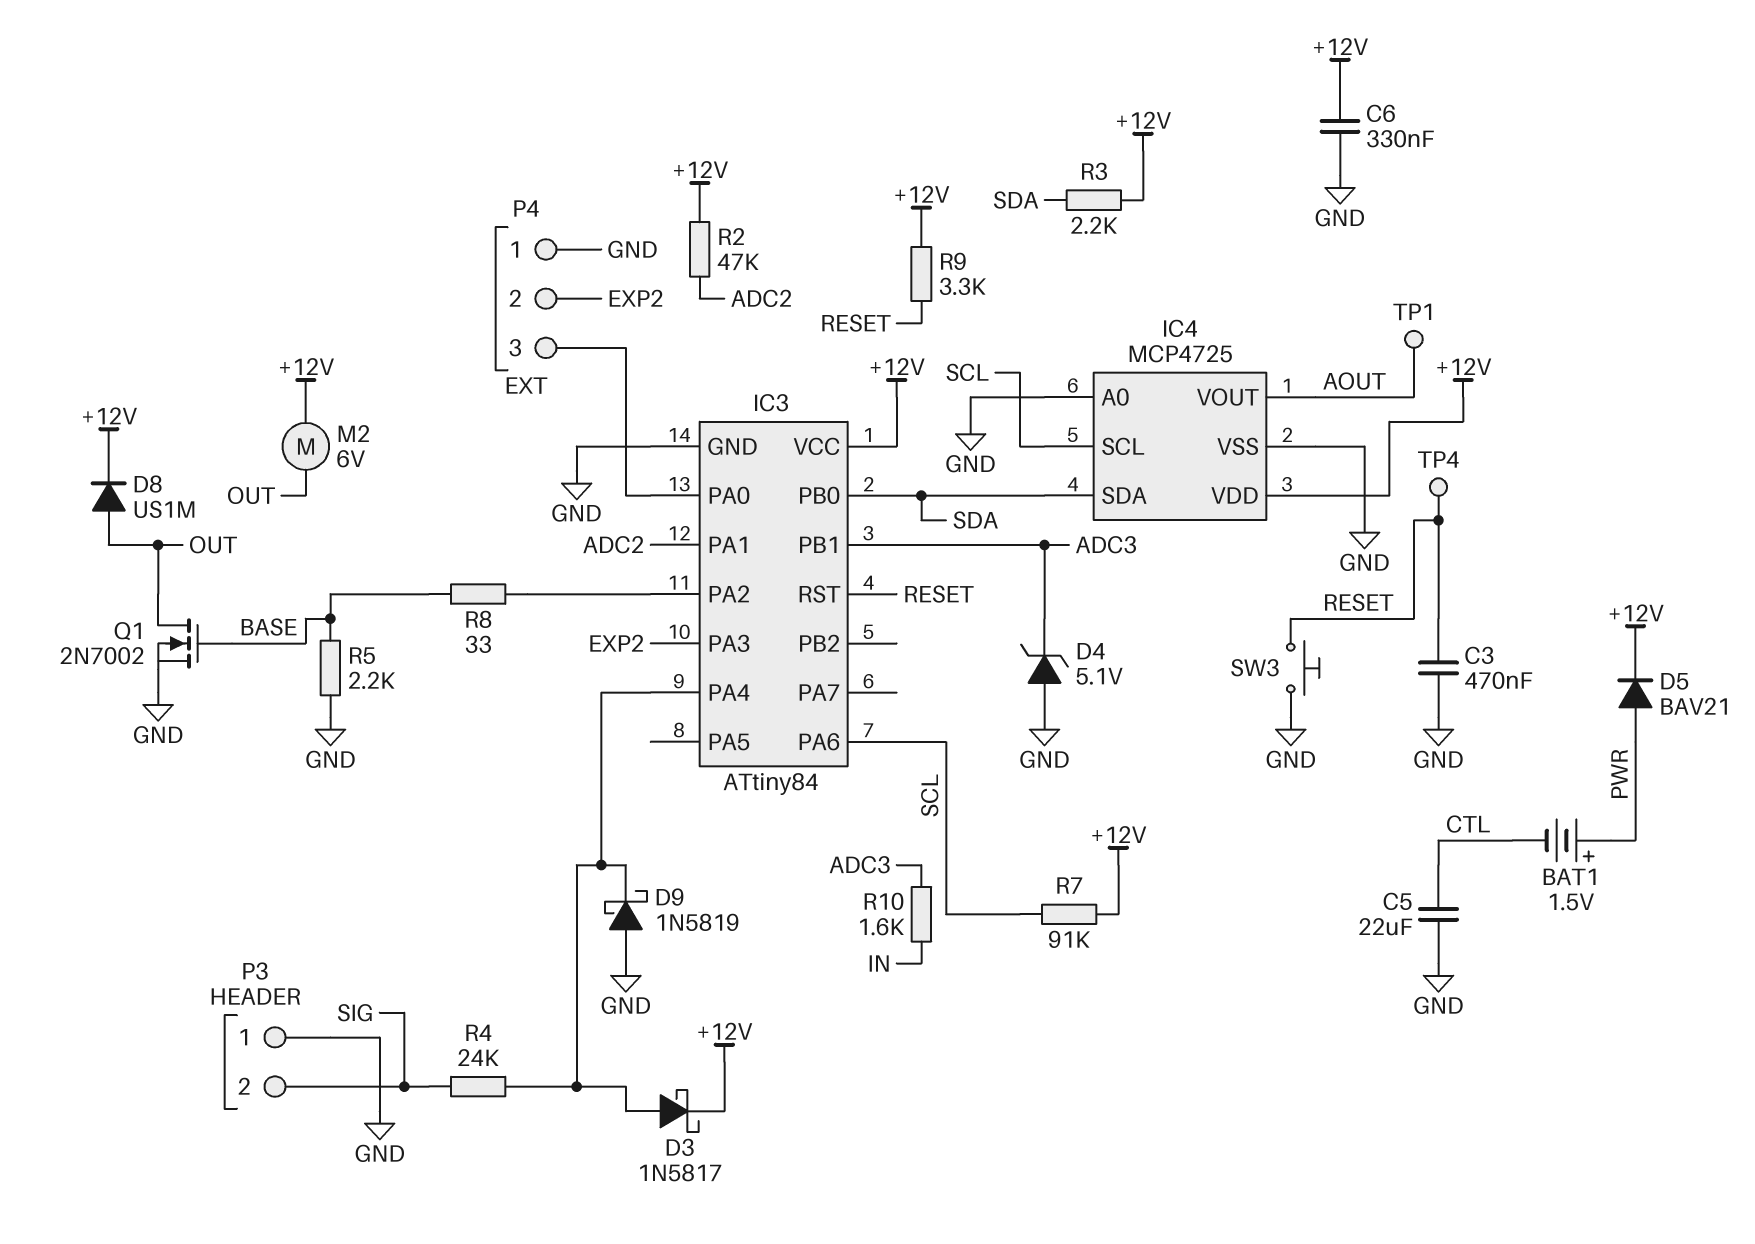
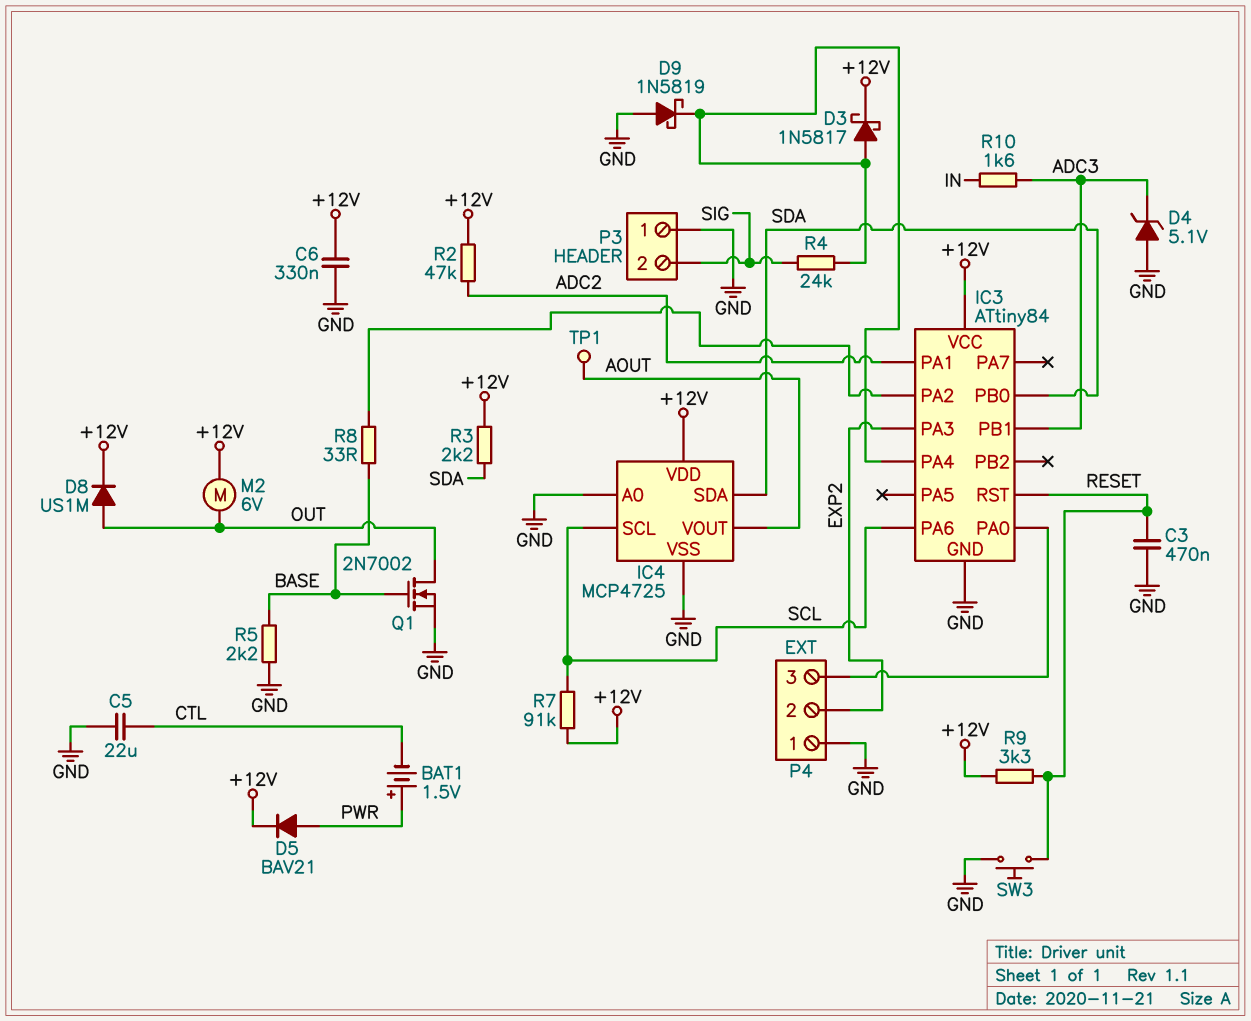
TP4: test point (RESET) -> none

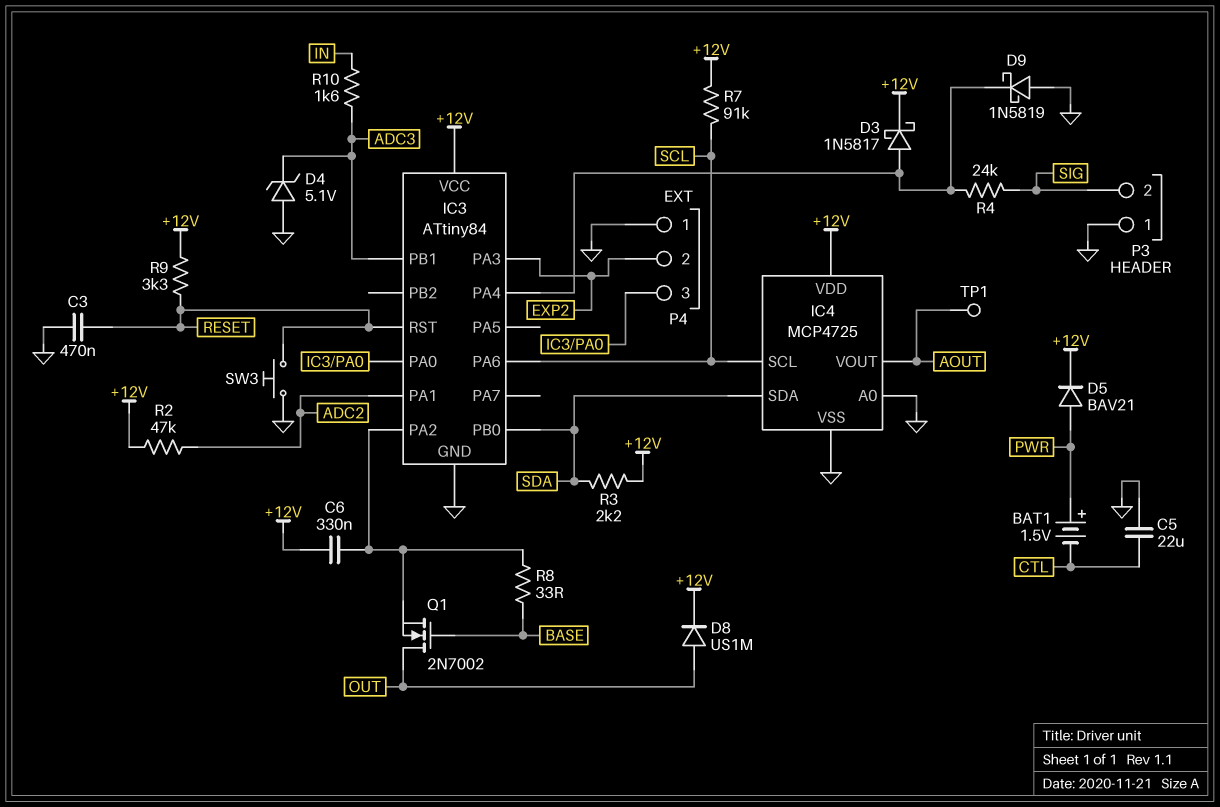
C6: 330nF (+12V, GND) -> 330nF (+12V, IC3/PA2)
M2: motor 6V (+12V, OUT) -> none
Q1: NMOS 2N7002 (G BASE, D OUT, S GND) -> NMOS 2N7002 (G BASE, D OUT, S IC3/PA2)
R5: 2.2k (BASE, GND) -> none

